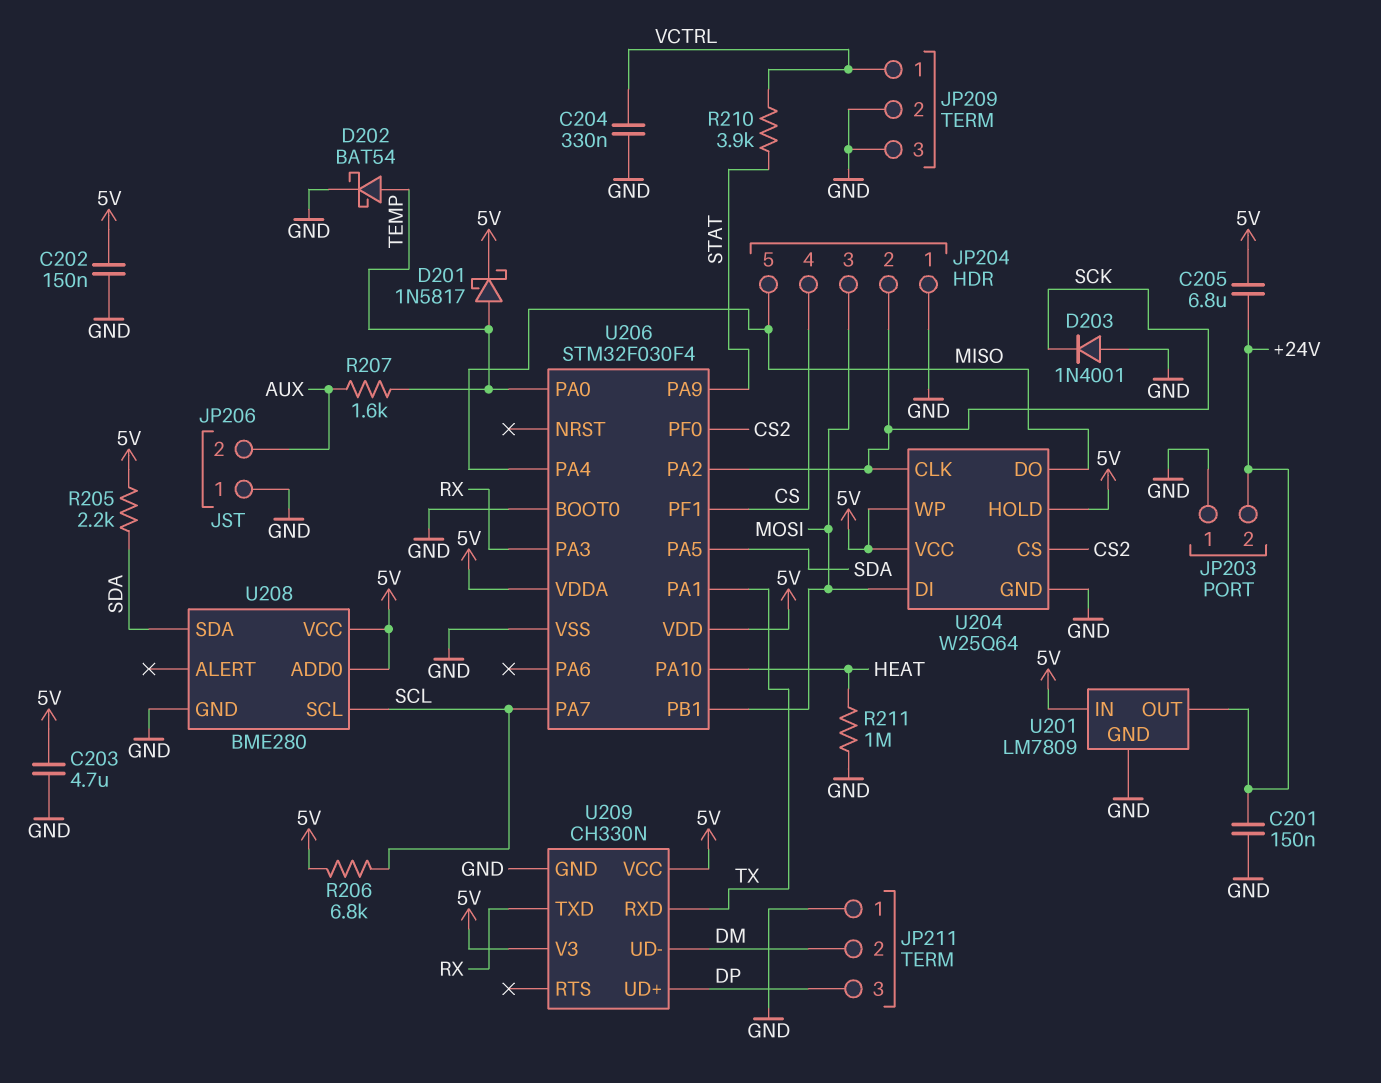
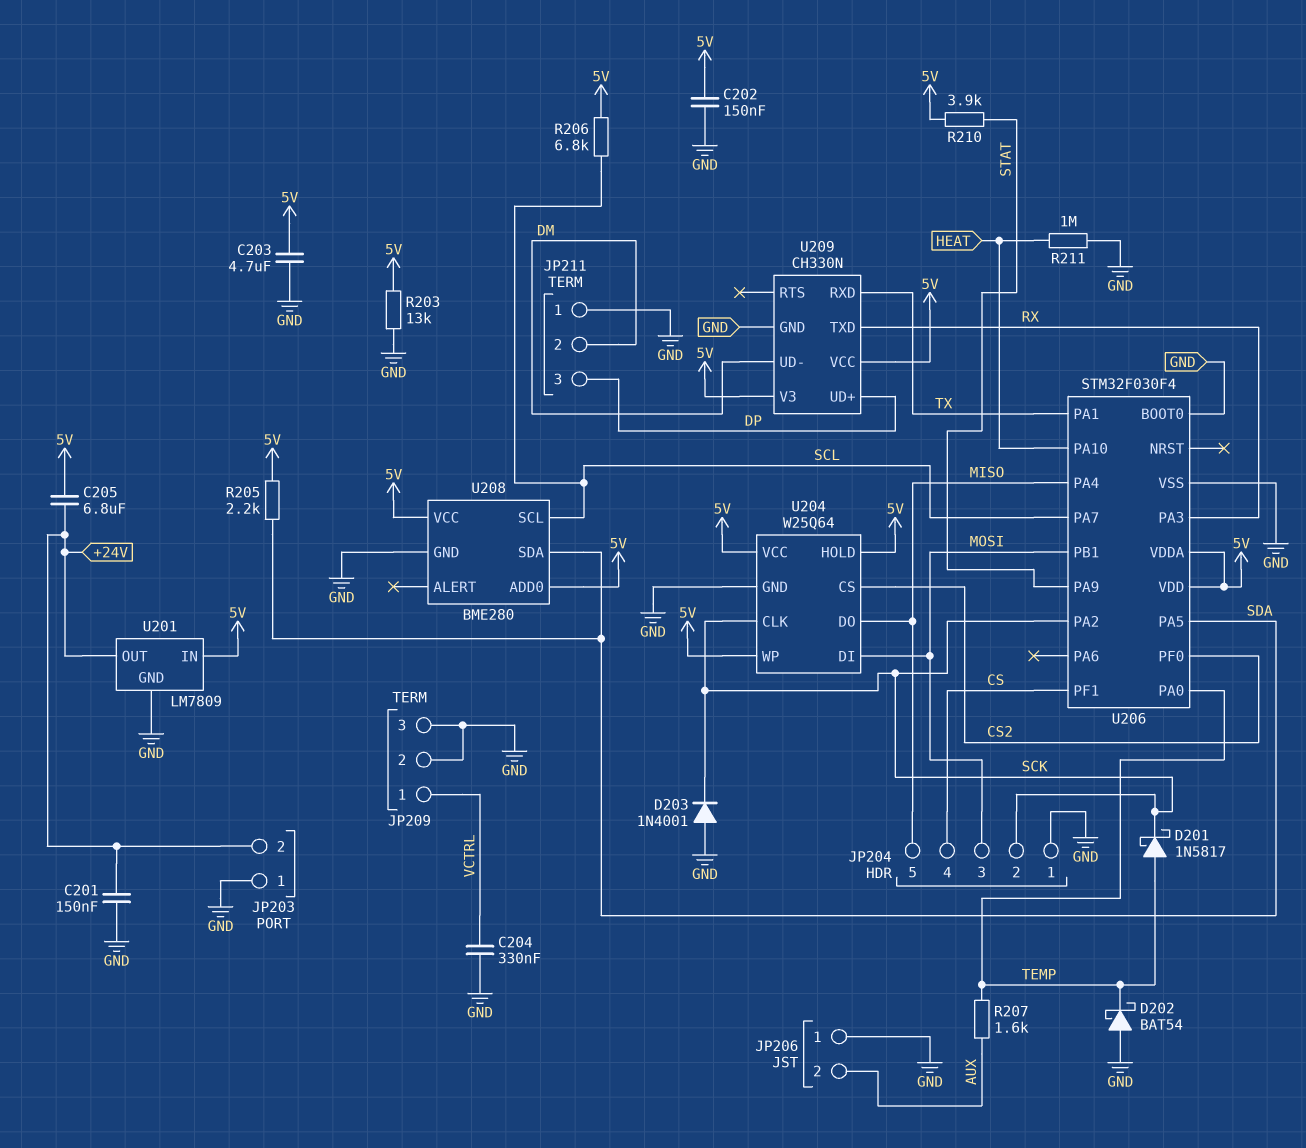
D201: schottky 1N5817 (A TEMP, K 5V) -> schottky 1N5817 (A TEMP, K SCK)
D202: schottky BAT54 (A TEMP, K GND) -> schottky BAT54 (A GND, K TEMP)
R203: none -> 13k (5V, GND)
R210: 3.9k (STAT, VCTRL) -> 3.9k (5V, STAT)

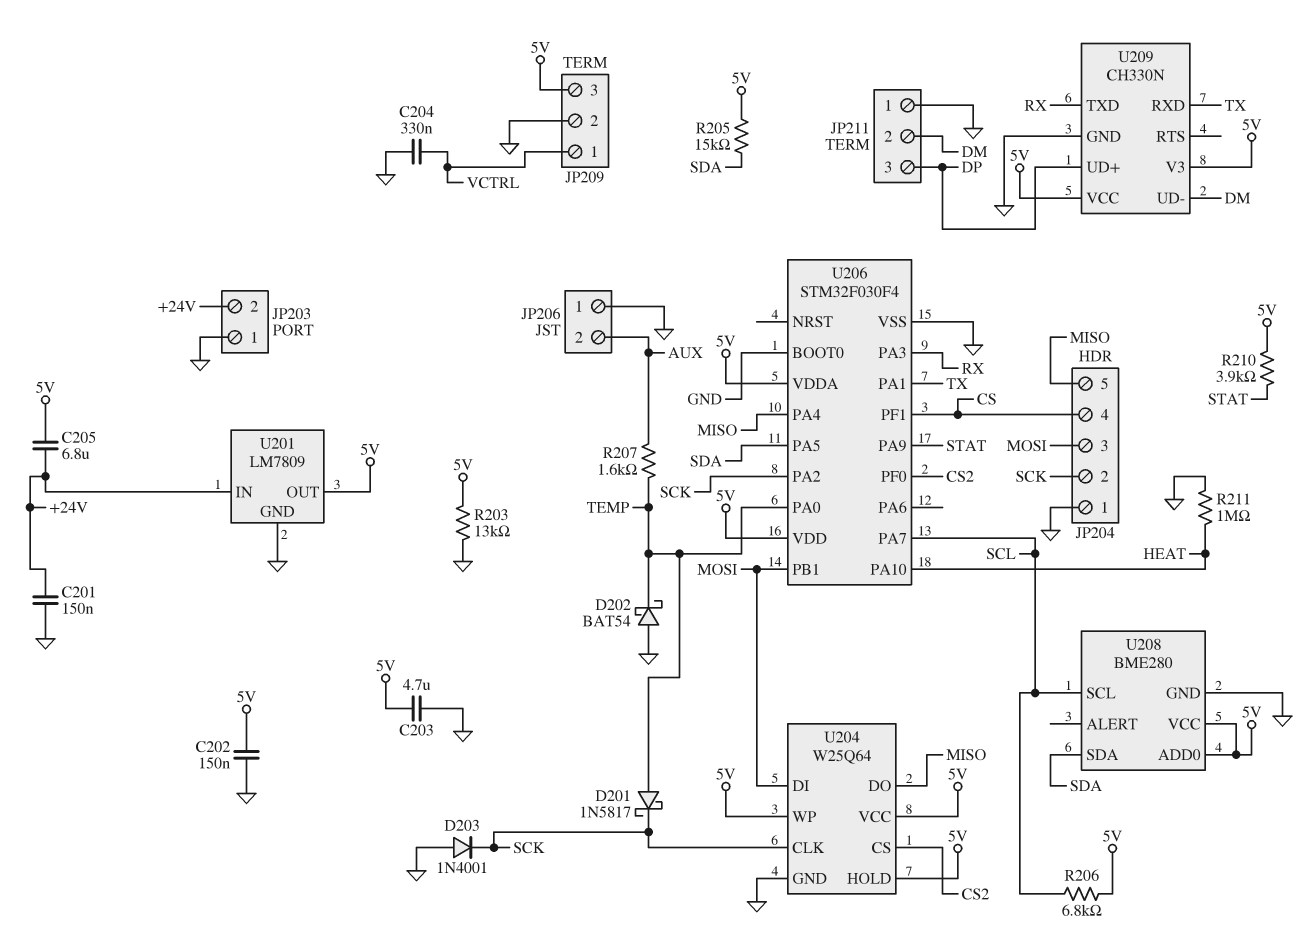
JP209 pin 3: GND -> 5V
R205: 2.2k (5V, SDA) -> 15k (5V, SDA)
U201 pin IN: 5V -> +24V
U201 pin OUT: +24V -> 5V

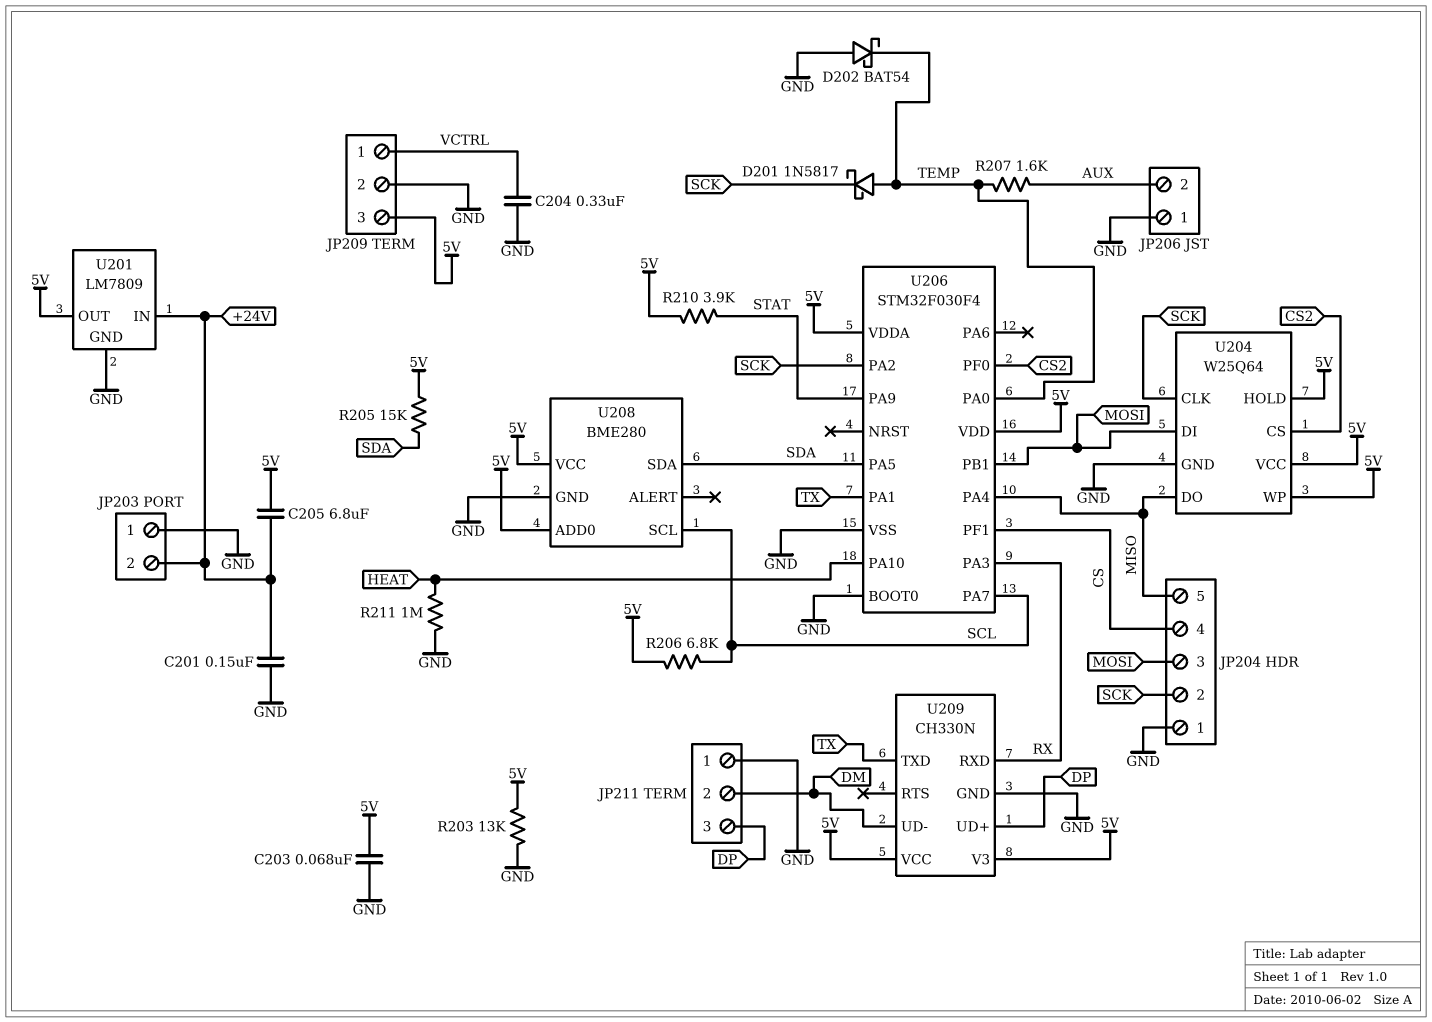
C202: 150nF (5V, GND) -> none
C203: 4.7uF (5V, GND) -> 68nF (5V, GND)
D203: diode 1N4001 (A GND, K SCK) -> none
U209 pin RXD: TX -> RX
U209 pin TXD: RX -> TX

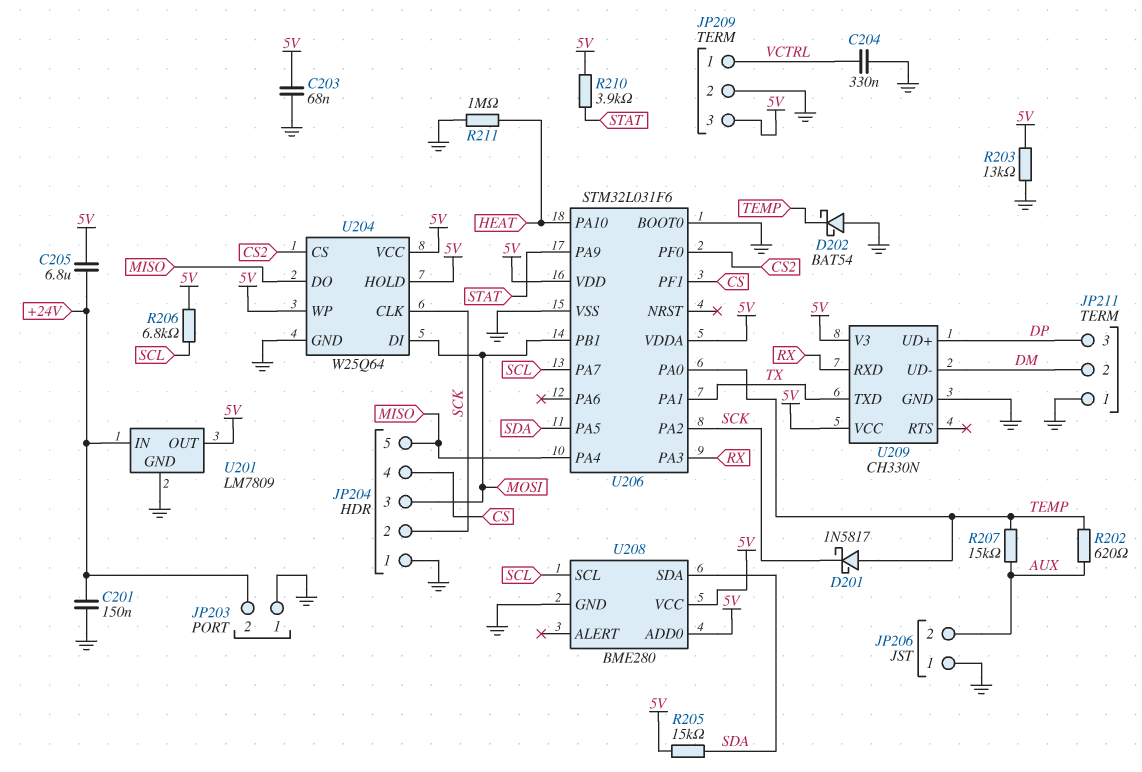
R202: none -> 620 (AUX, TEMP)
R207: 1.6k (AUX, TEMP) -> 15k (AUX, TEMP)
U206: STM32F030F4 -> STM32L031F6

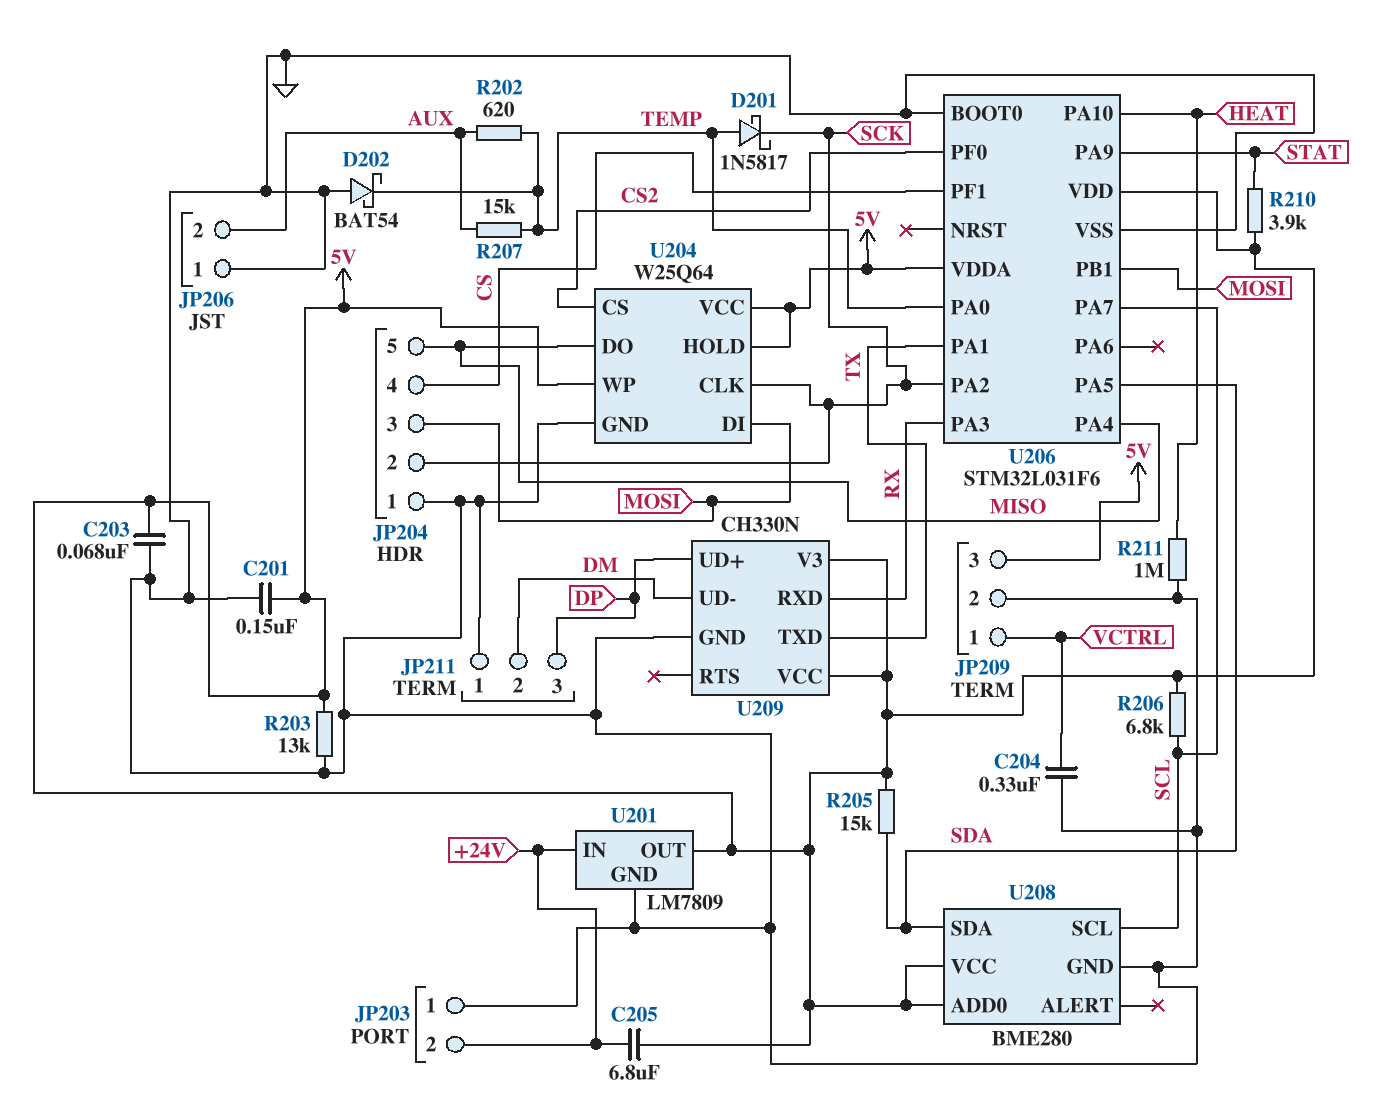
C201: 150nF (+24V, GND) -> 150nF (5V, GND)

